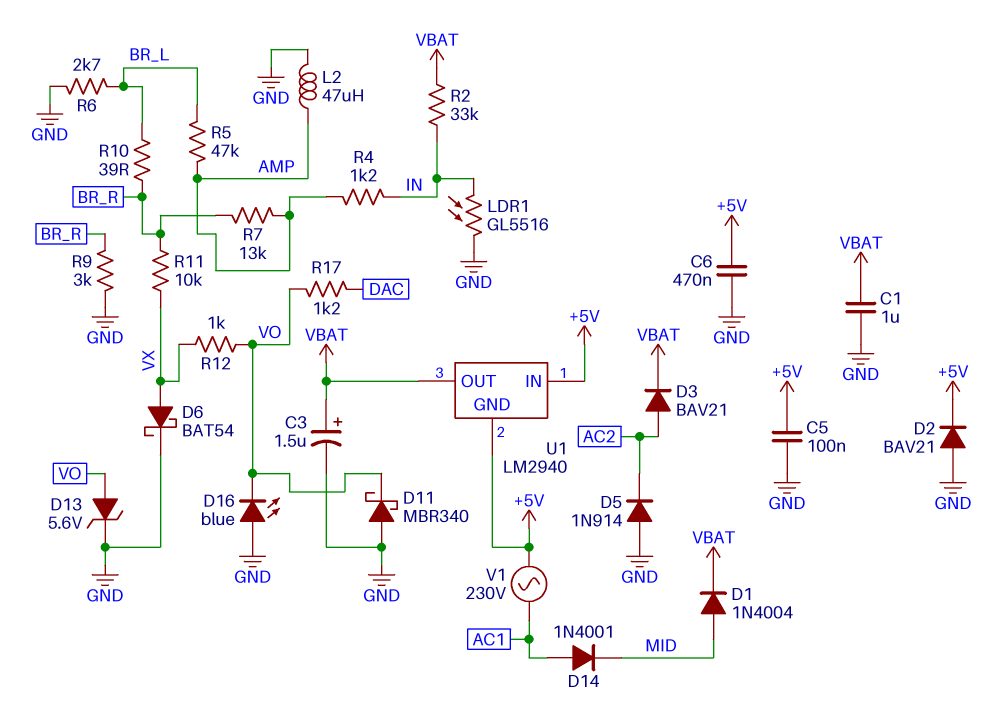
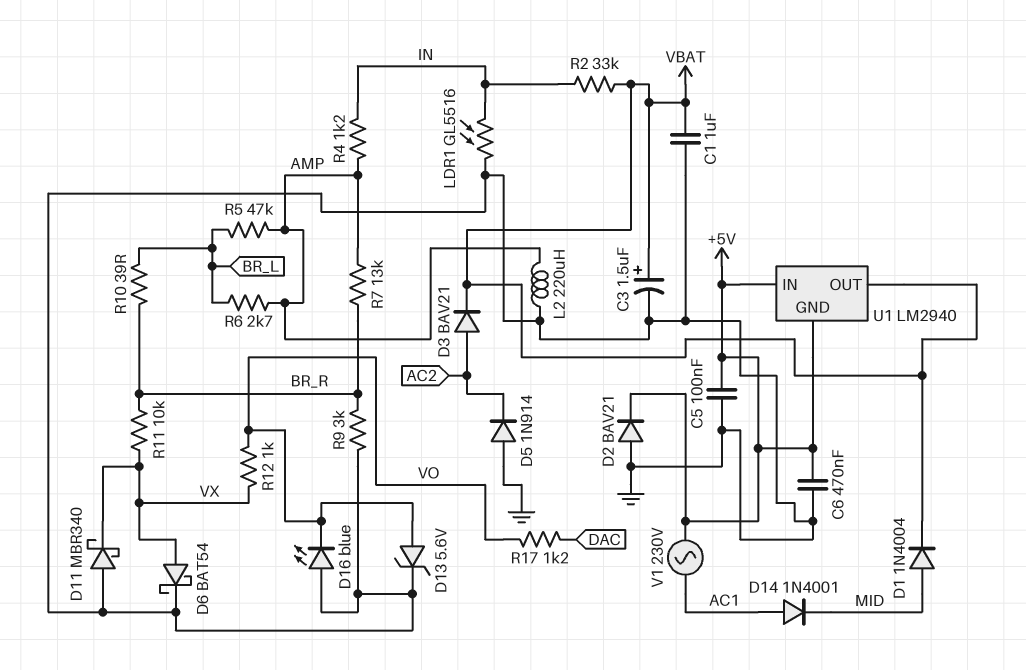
D11: schottky MBR340 (A GND, K VO) -> schottky MBR340 (A GND, K VX)
L2: 47uH (AMP, GND) -> 220uH (AMP, GND)
R6: 2.7k (BR_L, GND) -> 2.7k (AMP, BR_L)

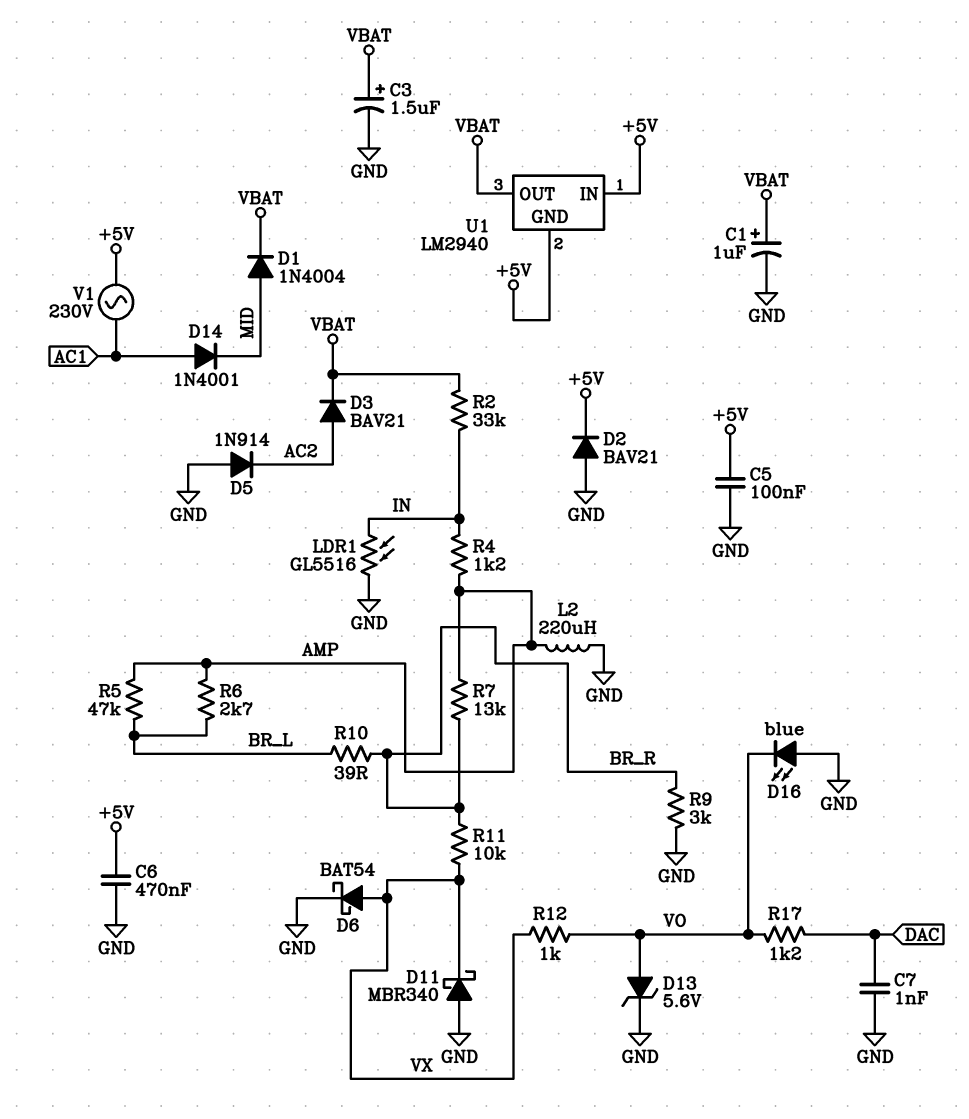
C1: 1uF (GND, VBAT) -> 1uF (plus VBAT, minus GND)
C7: none -> 1nF (DAC, GND)

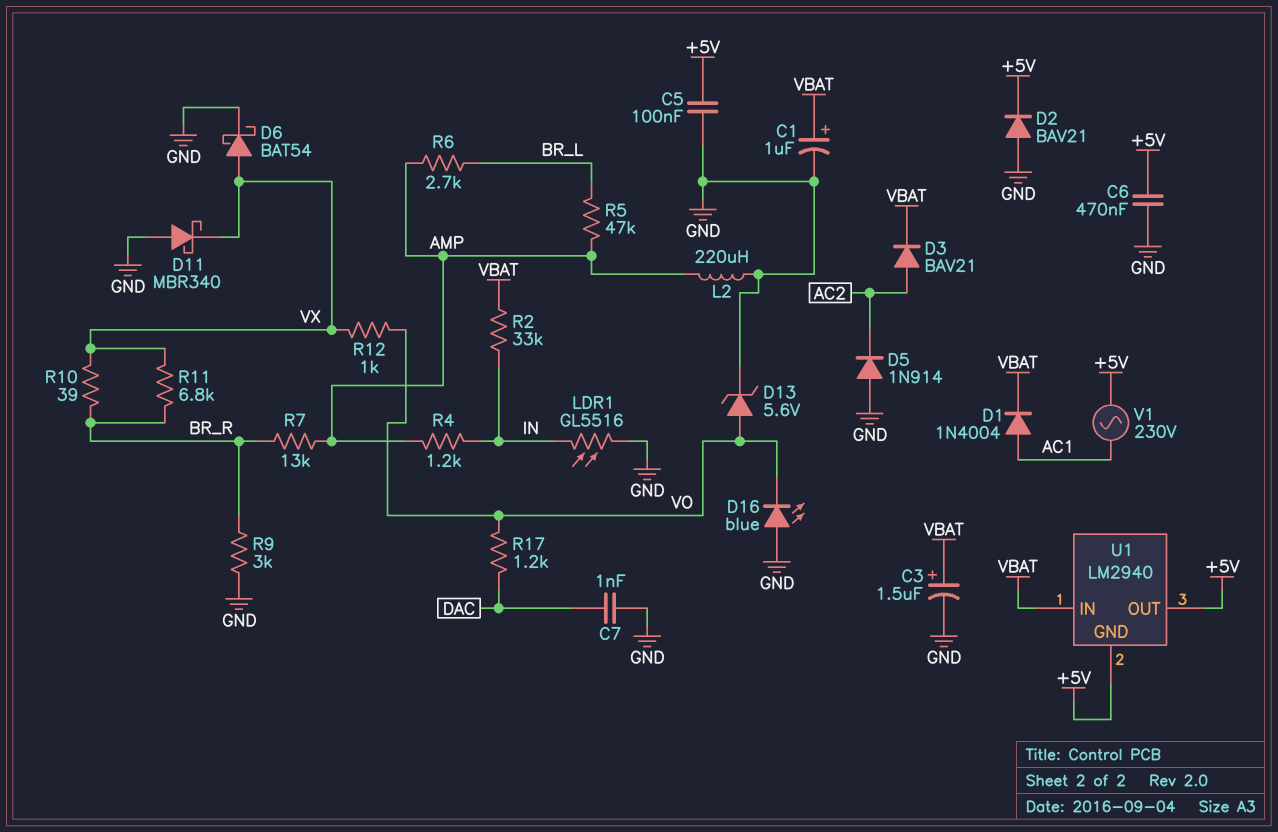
D1: diode 1N4004 (A MID, K VBAT) -> diode 1N4004 (A AC1, K VBAT)
D14: diode 1N4001 (A AC1, K MID) -> none
R10: 39 (BR_L, BR_R) -> 39 (BR_R, VX)
R11: 10k (BR_R, VX) -> 6.8k (BR_R, VX)
U1 pin IN: +5V -> VBAT
U1 pin OUT: VBAT -> +5V

